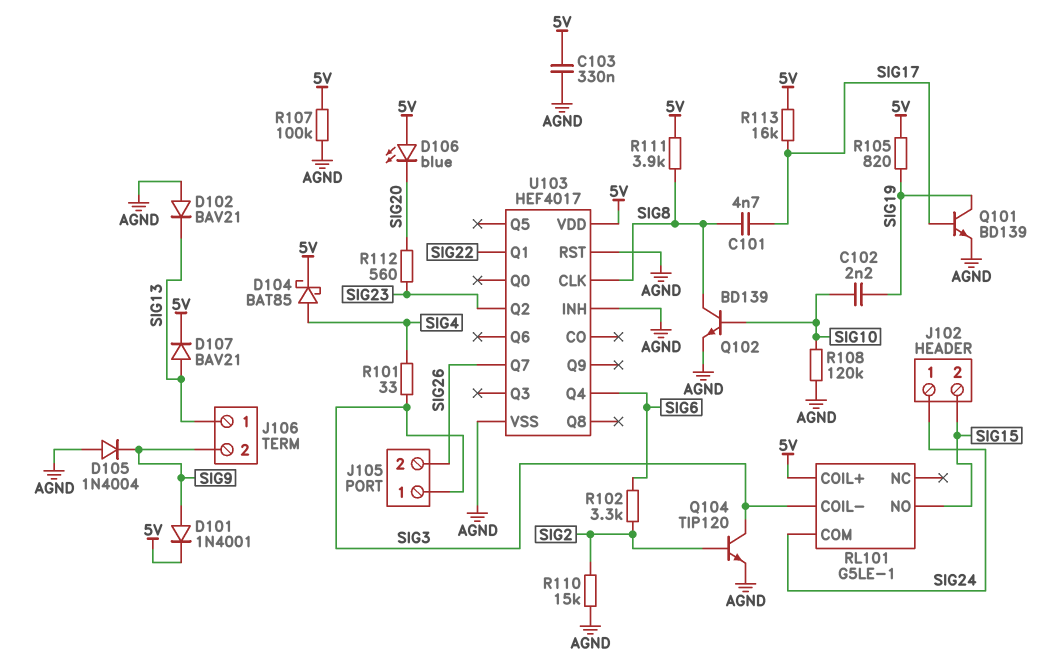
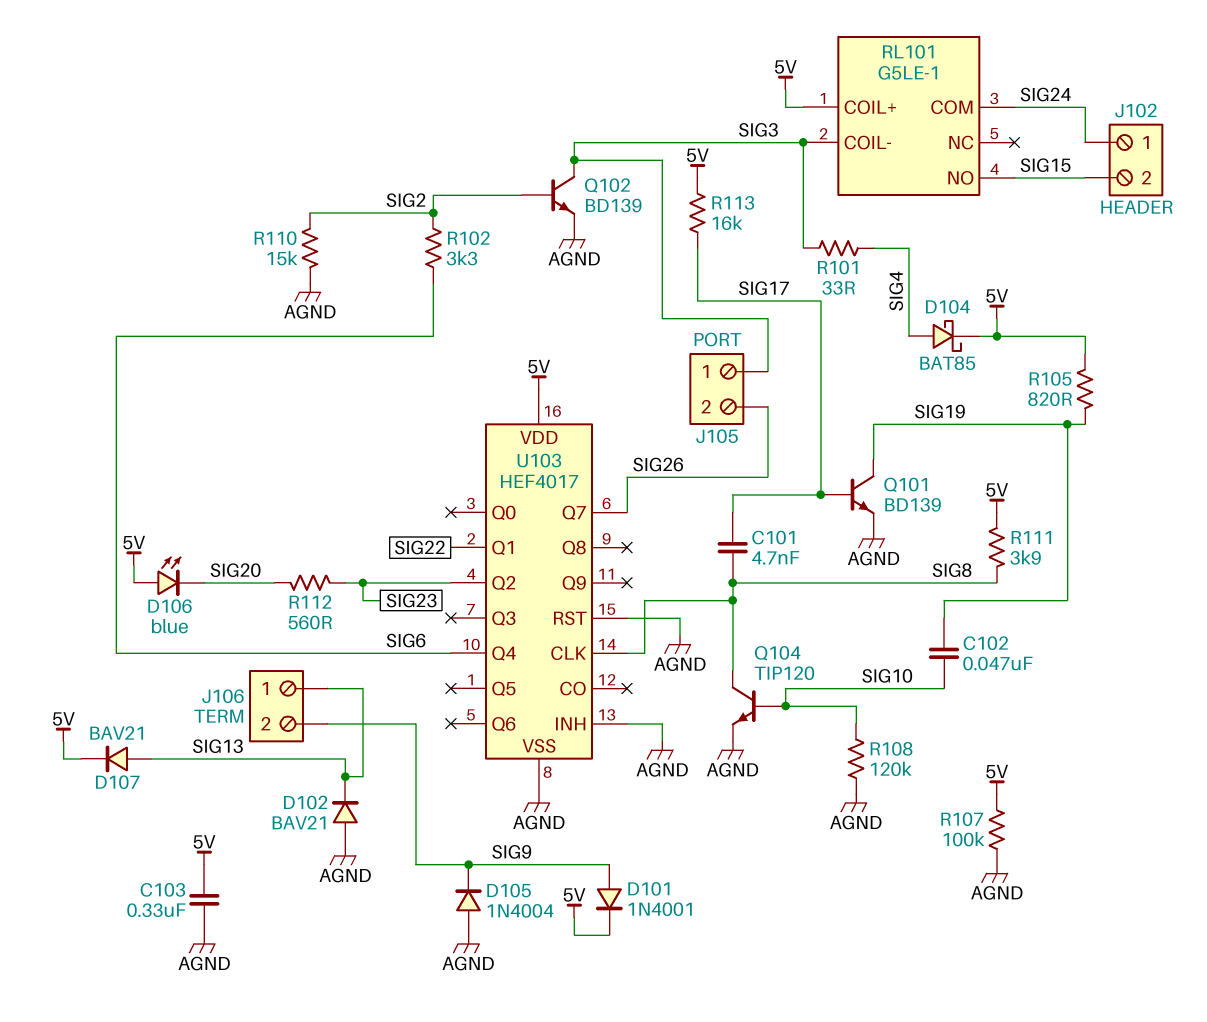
C102: 2.2nF (SIG10, SIG19) -> 47nF (SIG10, SIG19)
Q102: NPN BD139 (B SIG10, C SIG8, E AGND) -> NPN BD139 (B SIG2, C SIG3, E AGND)
Q104: NPN TIP120 (B SIG2, C SIG3, E AGND) -> NPN TIP120 (B SIG10, C SIG8, E AGND)

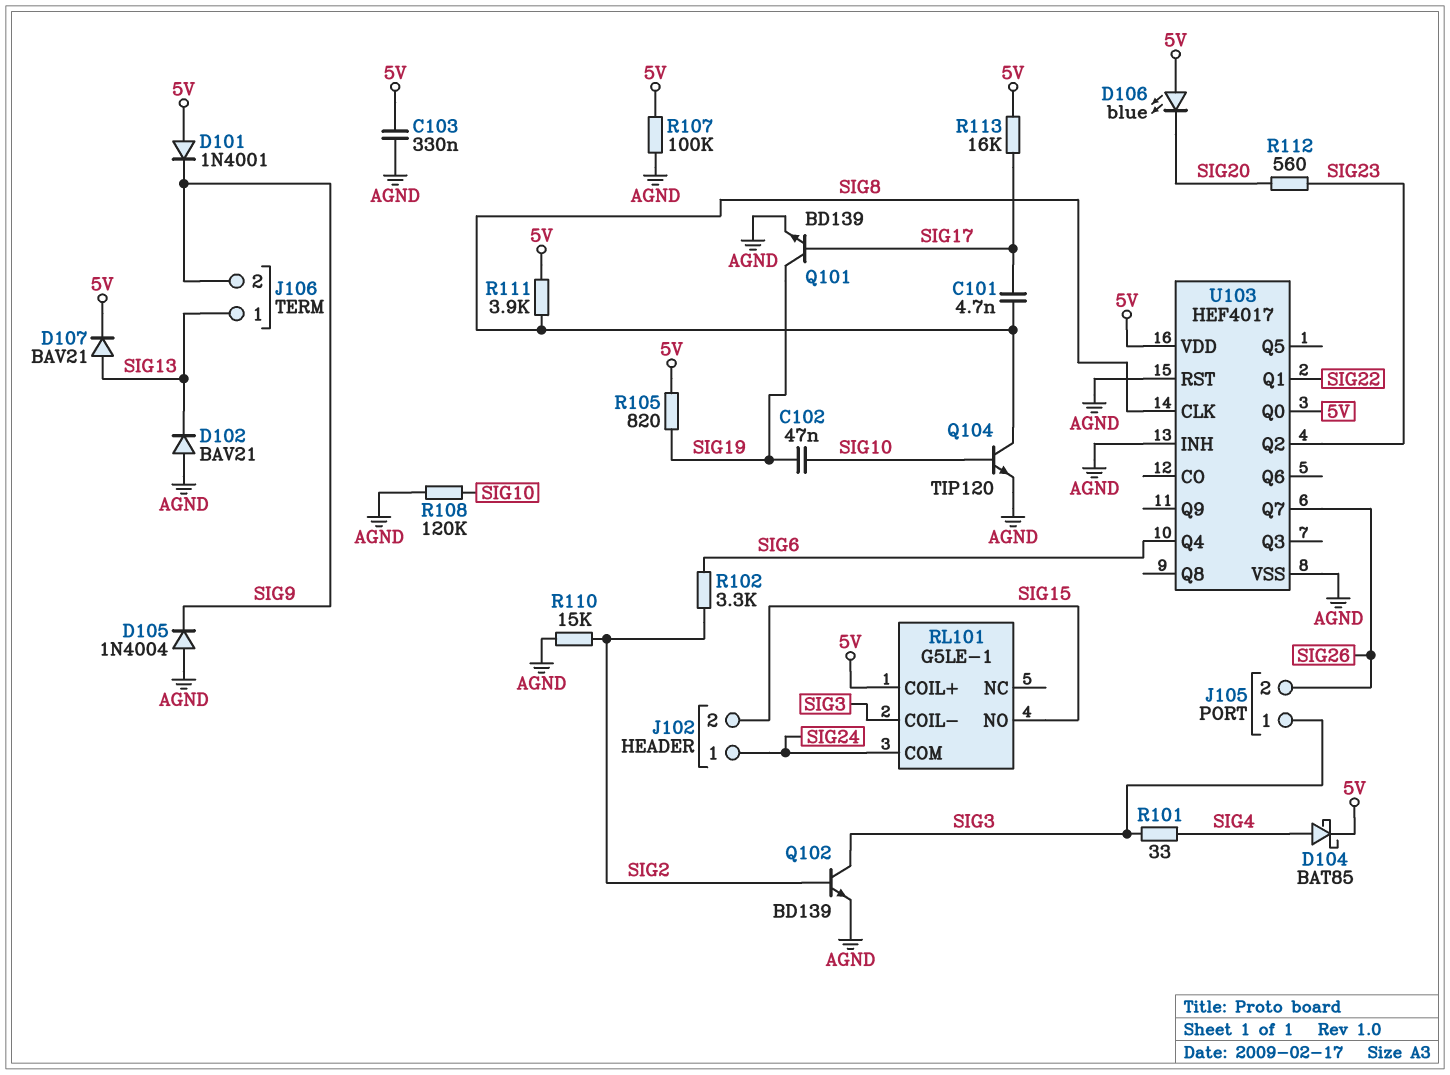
D101: diode 1N4001 (A SIG9, K 5V) -> diode 1N4001 (A 5V, K SIG9)
U103 pin Q0: none -> 5V

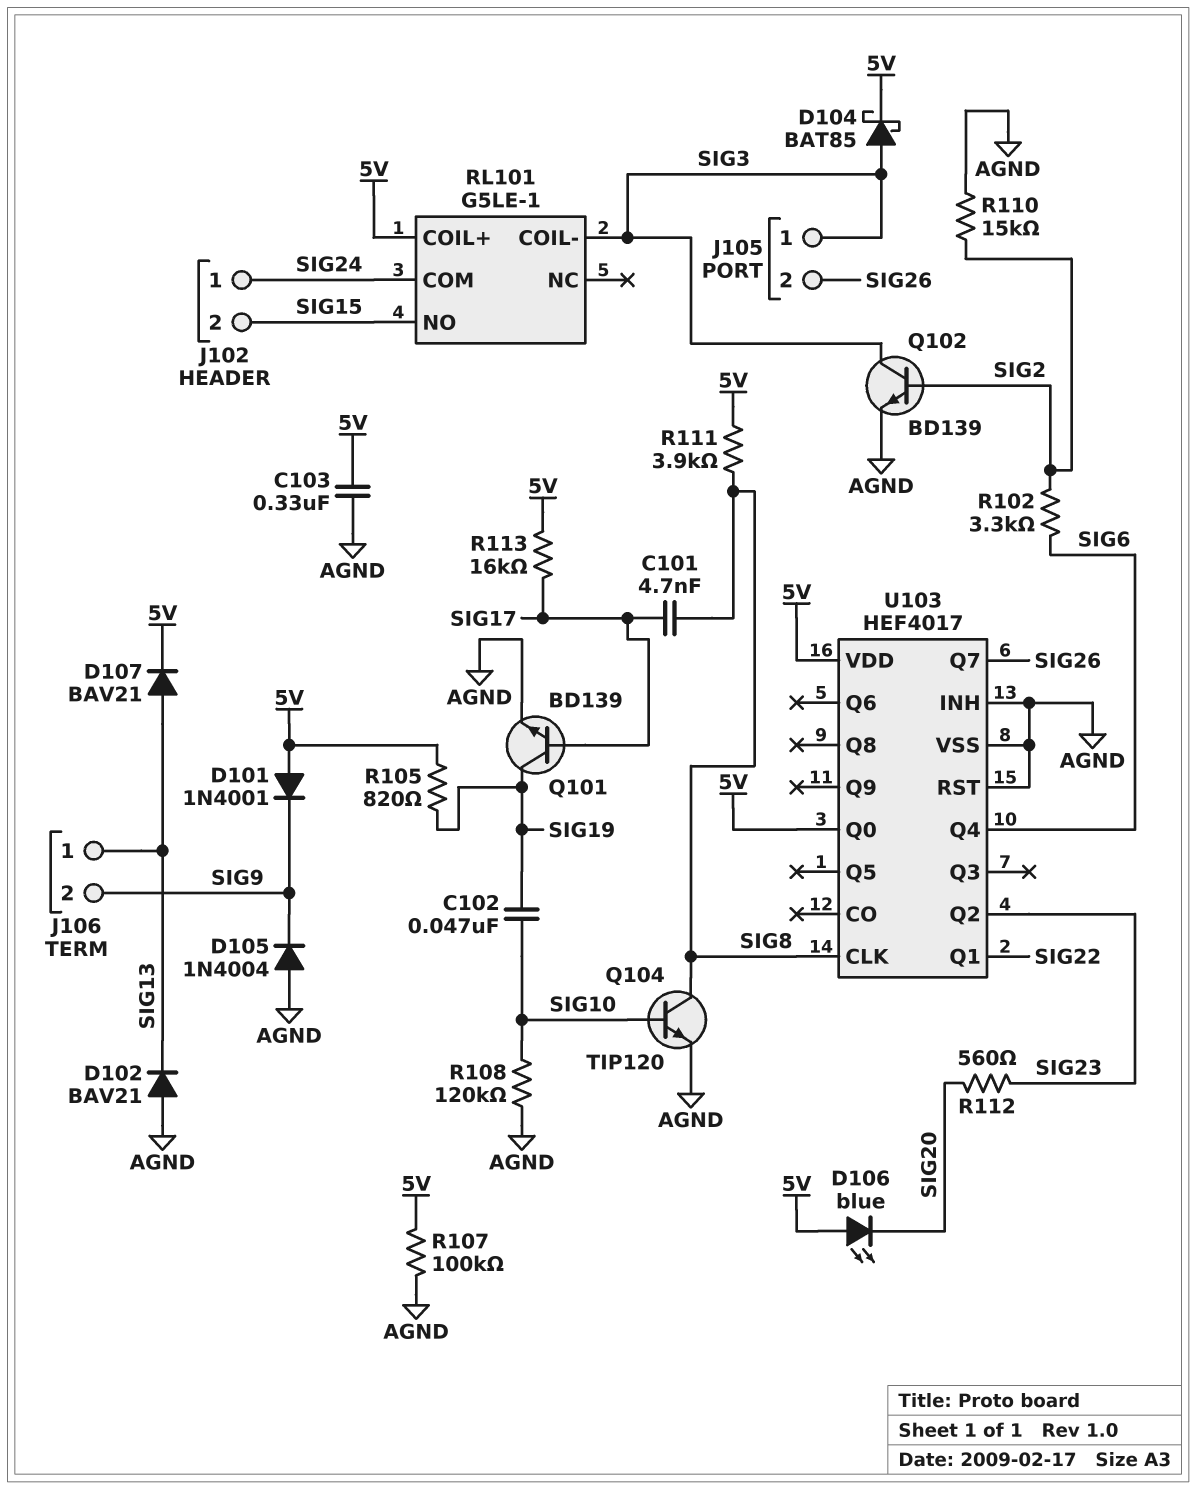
D104: schottky BAT85 (A SIG4, K 5V) -> schottky BAT85 (A SIG3, K 5V)
R101: 33 (SIG3, SIG4) -> none

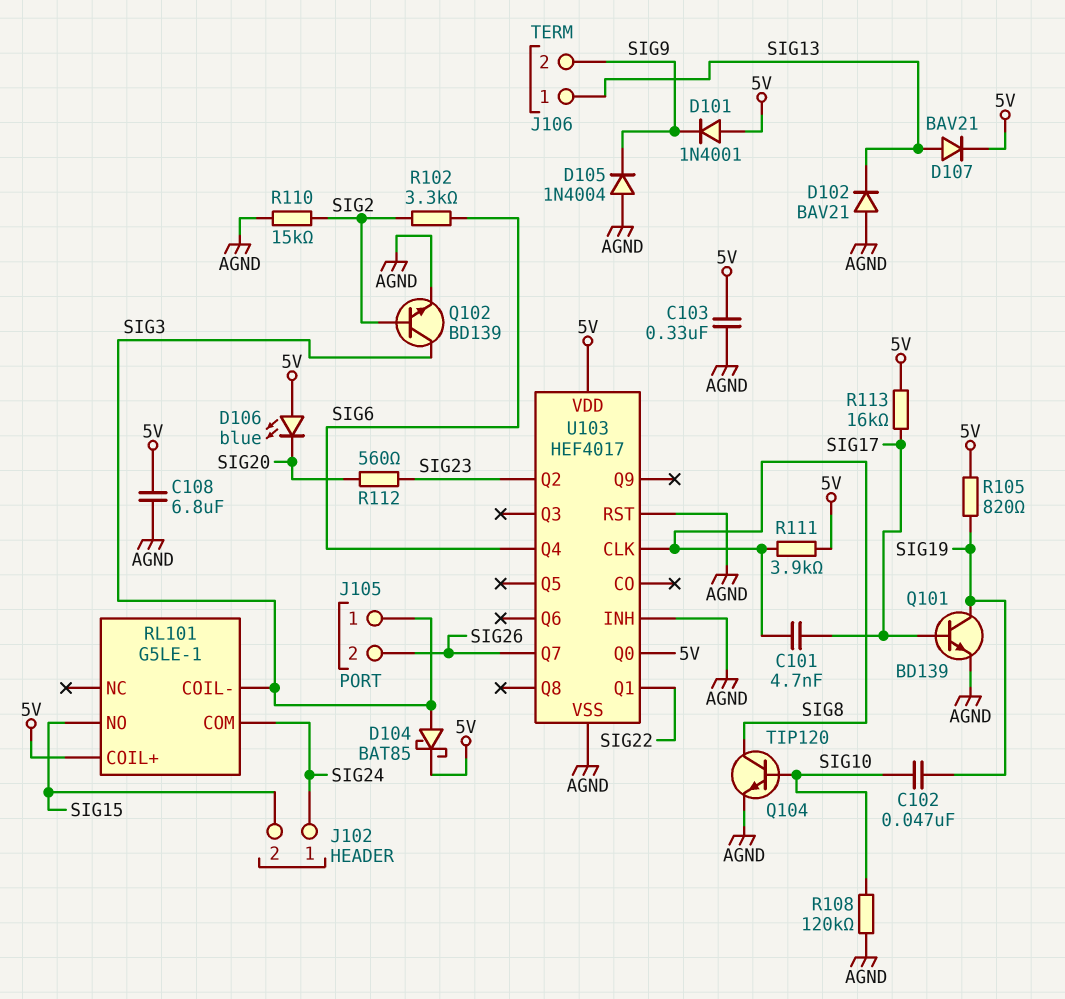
C108: none -> 6.8uF (5V, AGND)
R107: 100k (5V, AGND) -> none

